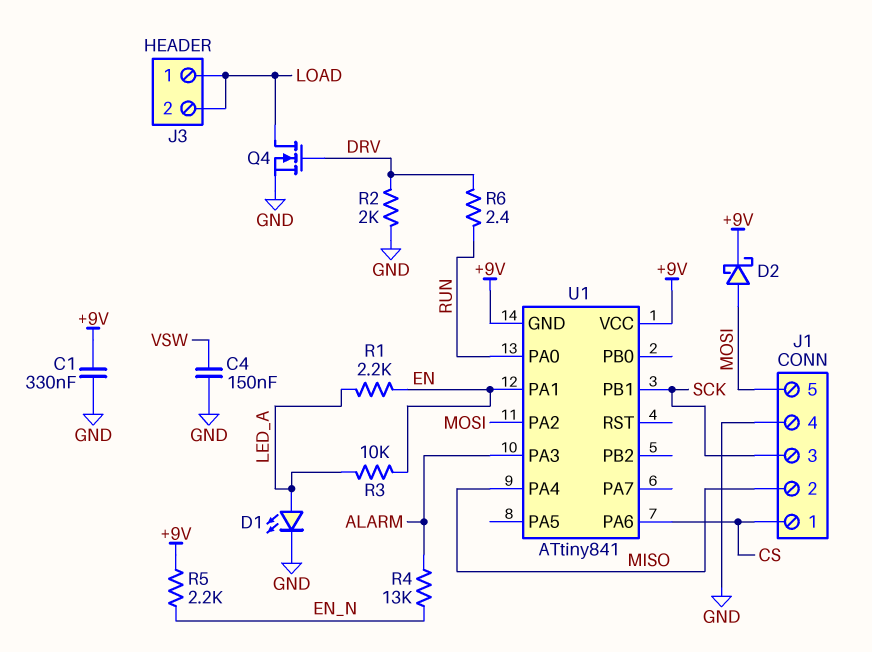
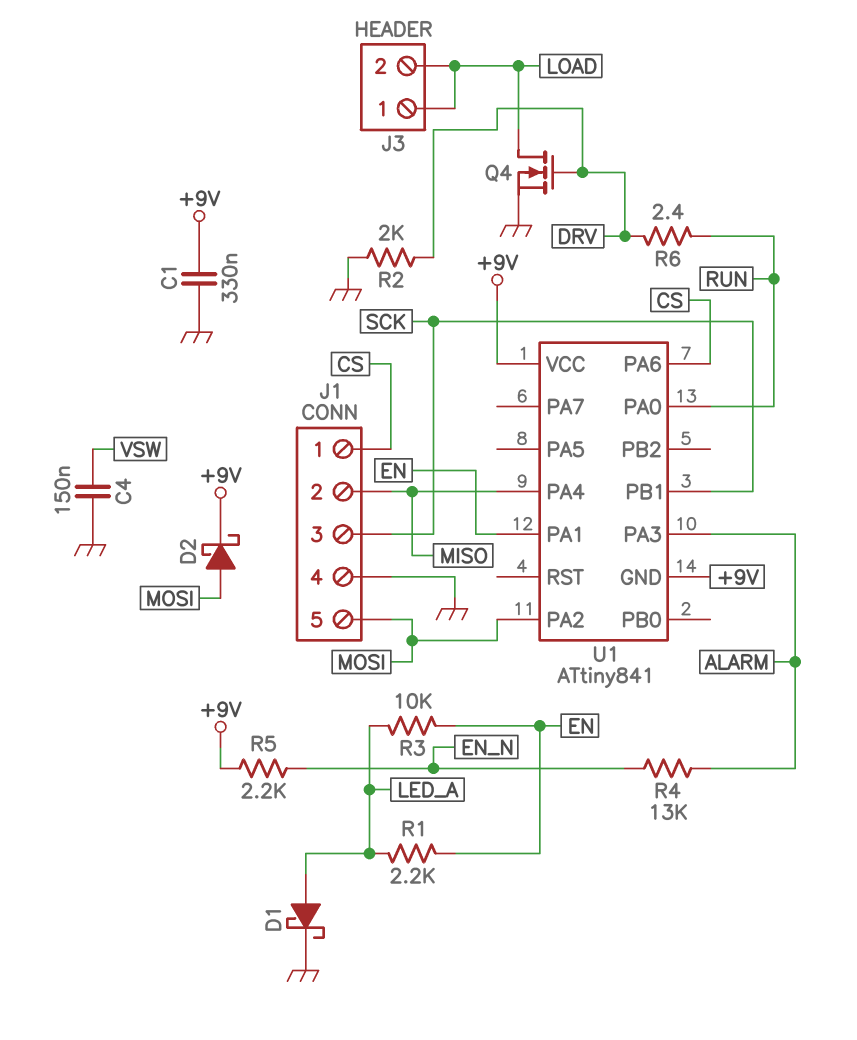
D1: LED (A LED_A, K GND) -> schottky (A LED_A, K GND)

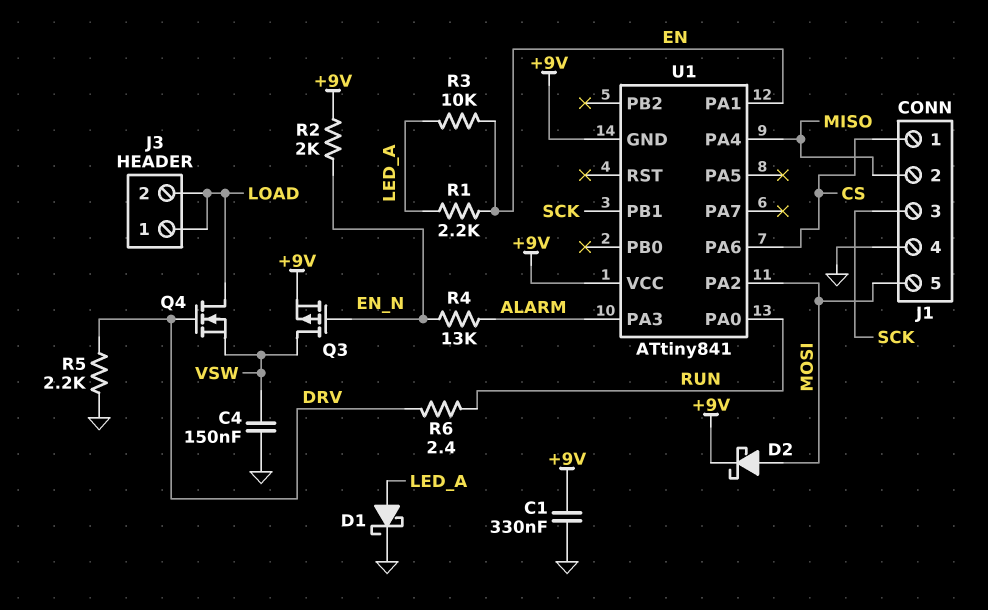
Q3: none -> PMOS (G EN_N, D VSW, S +9V)
Q4: NMOS (G DRV, D LOAD, S GND) -> NMOS (G DRV, D LOAD, S VSW)
R2: 2k (DRV, GND) -> 2k (+9V, EN_N)
R5: 2.2k (+9V, EN_N) -> 2.2k (DRV, GND)

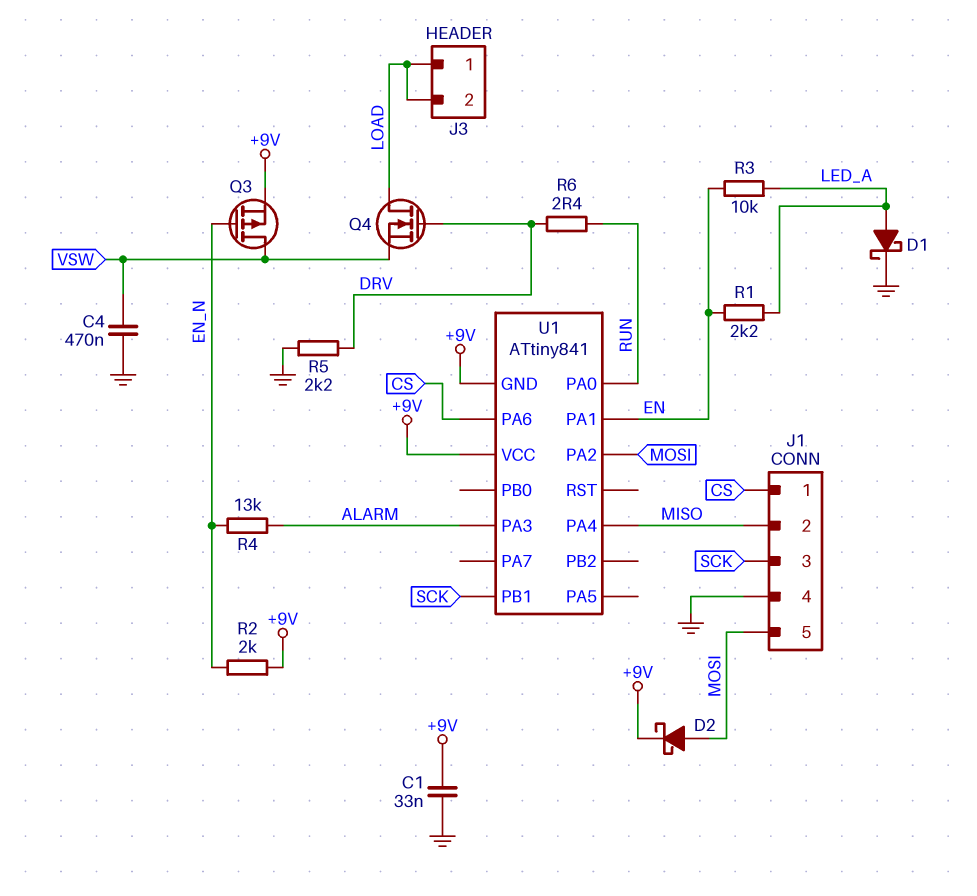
C1: 330nF (+9V, GND) -> 33nF (+9V, GND)
C4: 150nF (GND, VSW) -> 470nF (GND, VSW)

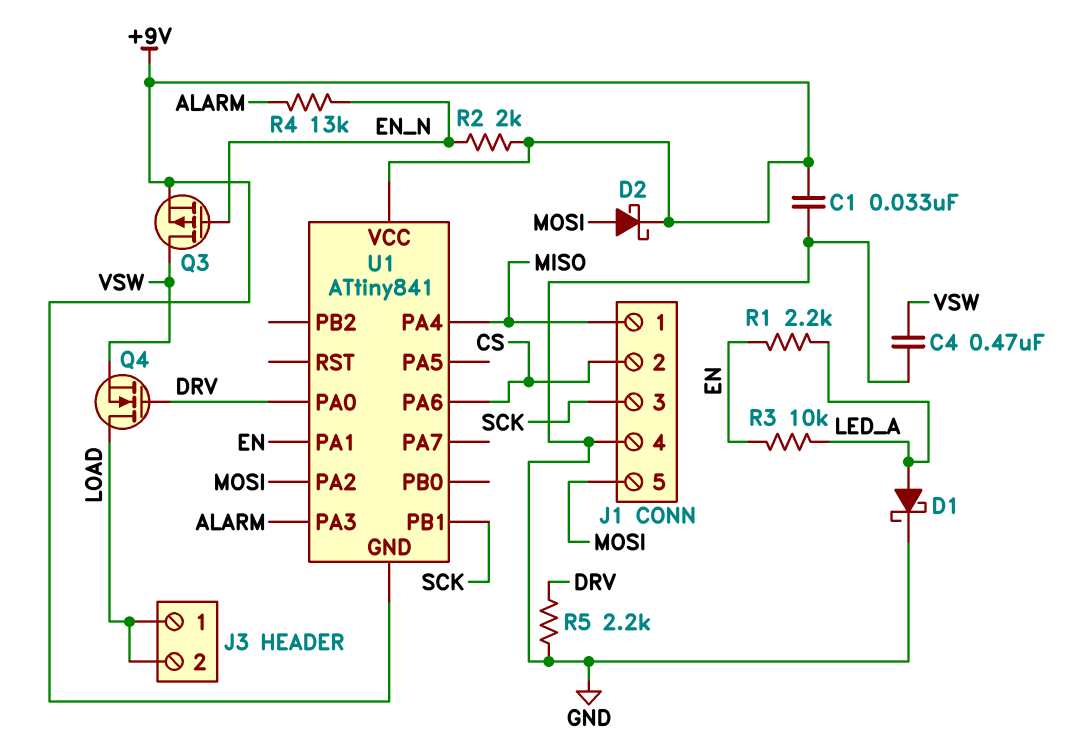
J1 pin 1: CS -> MISO
J1 pin 2: MISO -> CS
R6: 2.4 (DRV, RUN) -> none
U1 pin PA0: RUN -> DRV

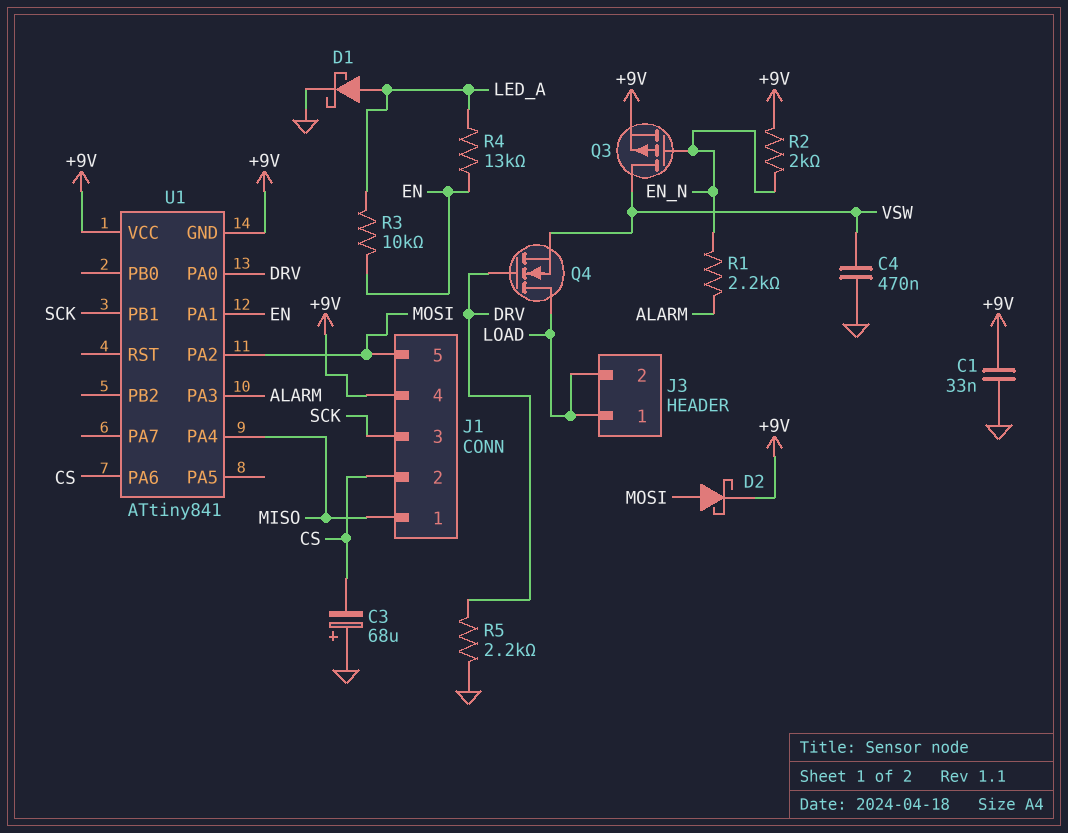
C3: none -> 68uF (plus GND, minus CS)
J1 pin 4: GND -> +9V
R1: 2.2k (EN, LED_A) -> 2.2k (ALARM, EN_N)
R4: 13k (ALARM, EN_N) -> 13k (EN, LED_A)

